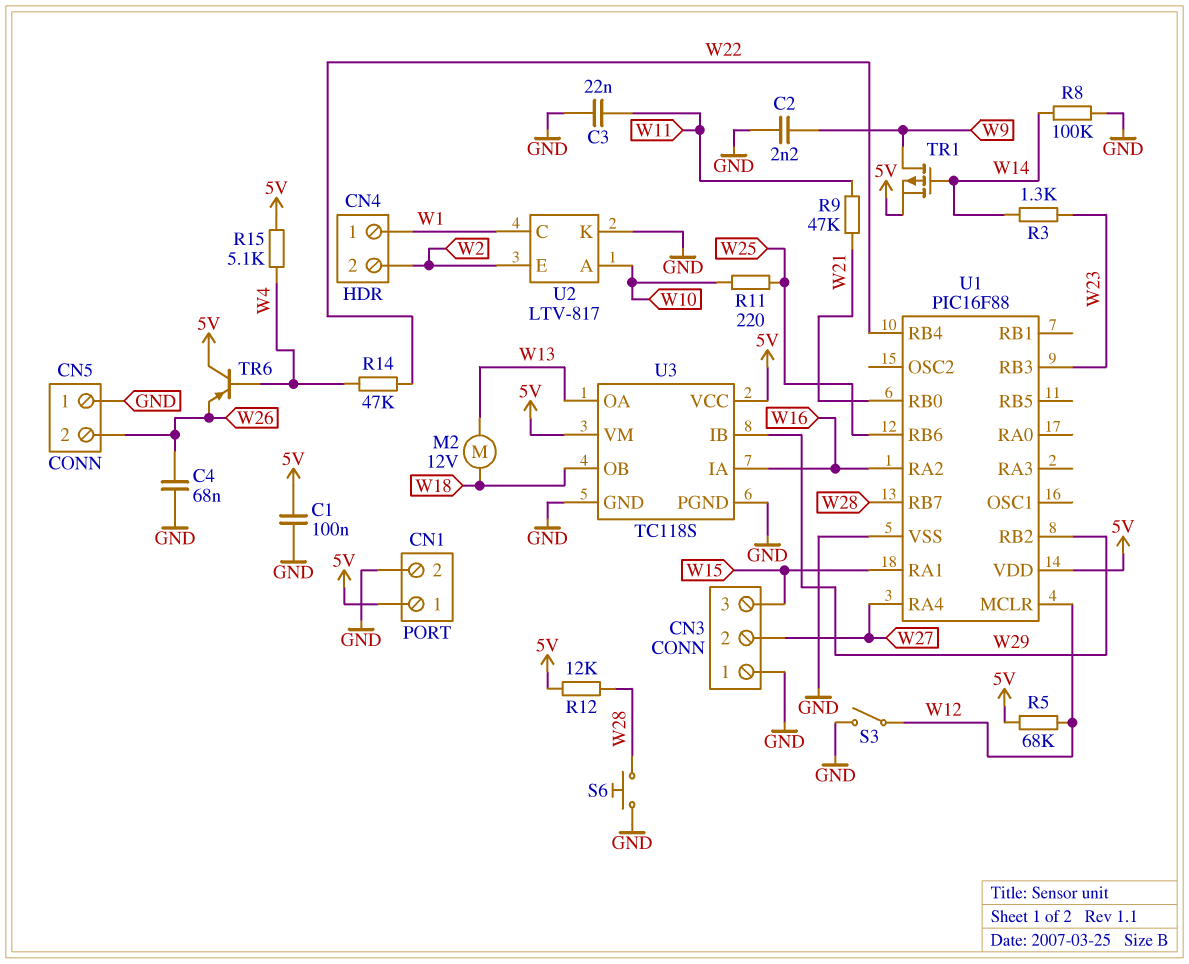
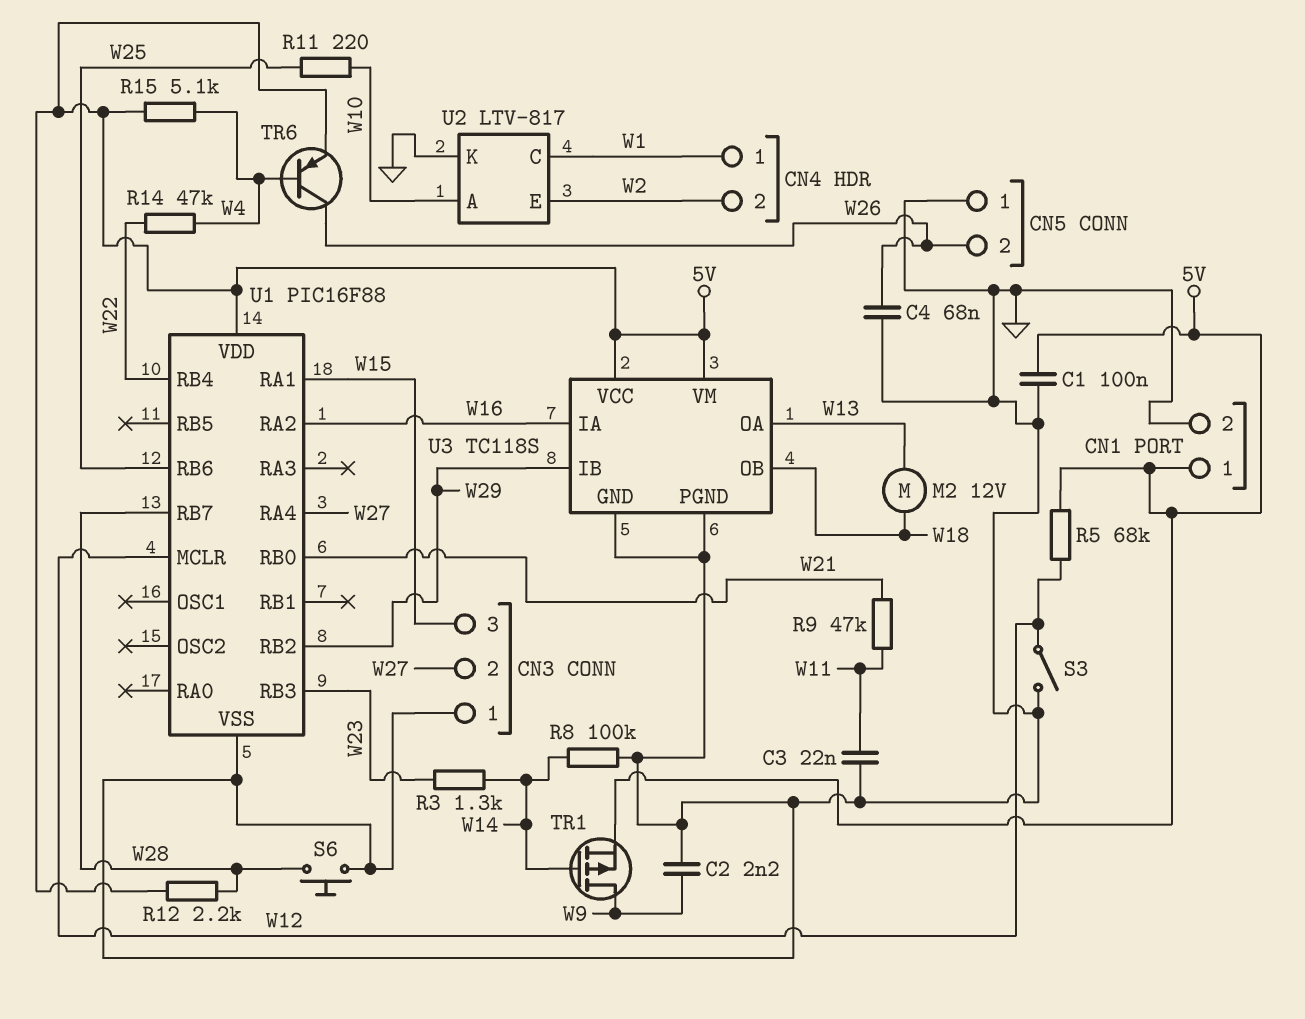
R12: 12k (5V, W28) -> 2.2k (5V, W28)
TR6: PNP (B W4, C 5V, E W26) -> PNP (B W4, C W26, E 5V)

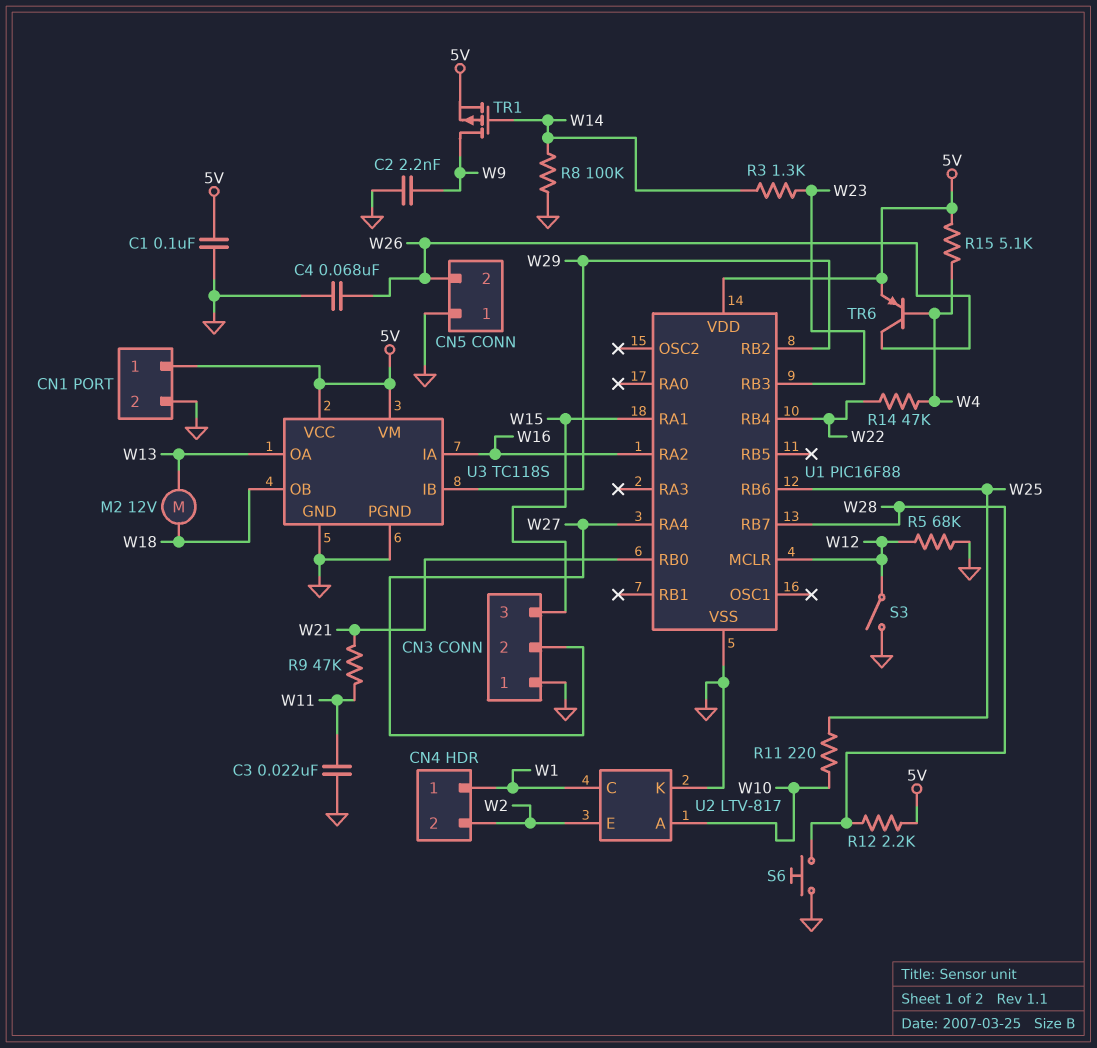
R5: 68k (5V, W12) -> 68k (GND, W12)

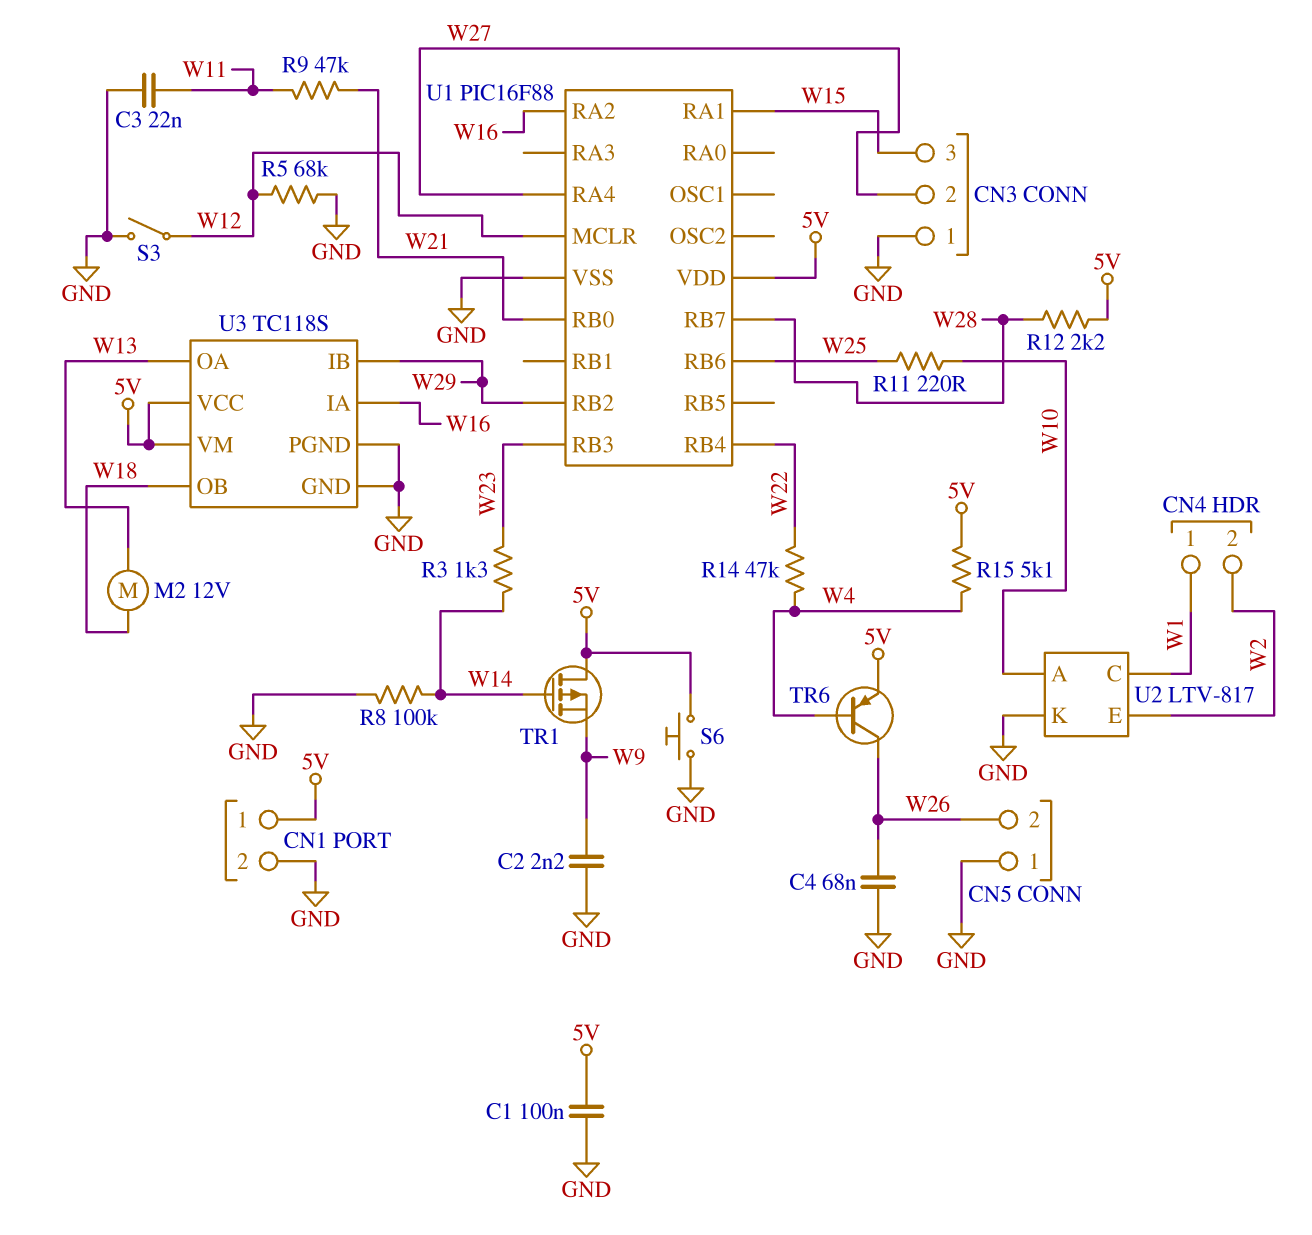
S6: button (GND, W28) -> button (5V, GND)
TR1: PMOS (G W14, D W9, S 5V) -> PMOS (G W14, D 5V, S W9)

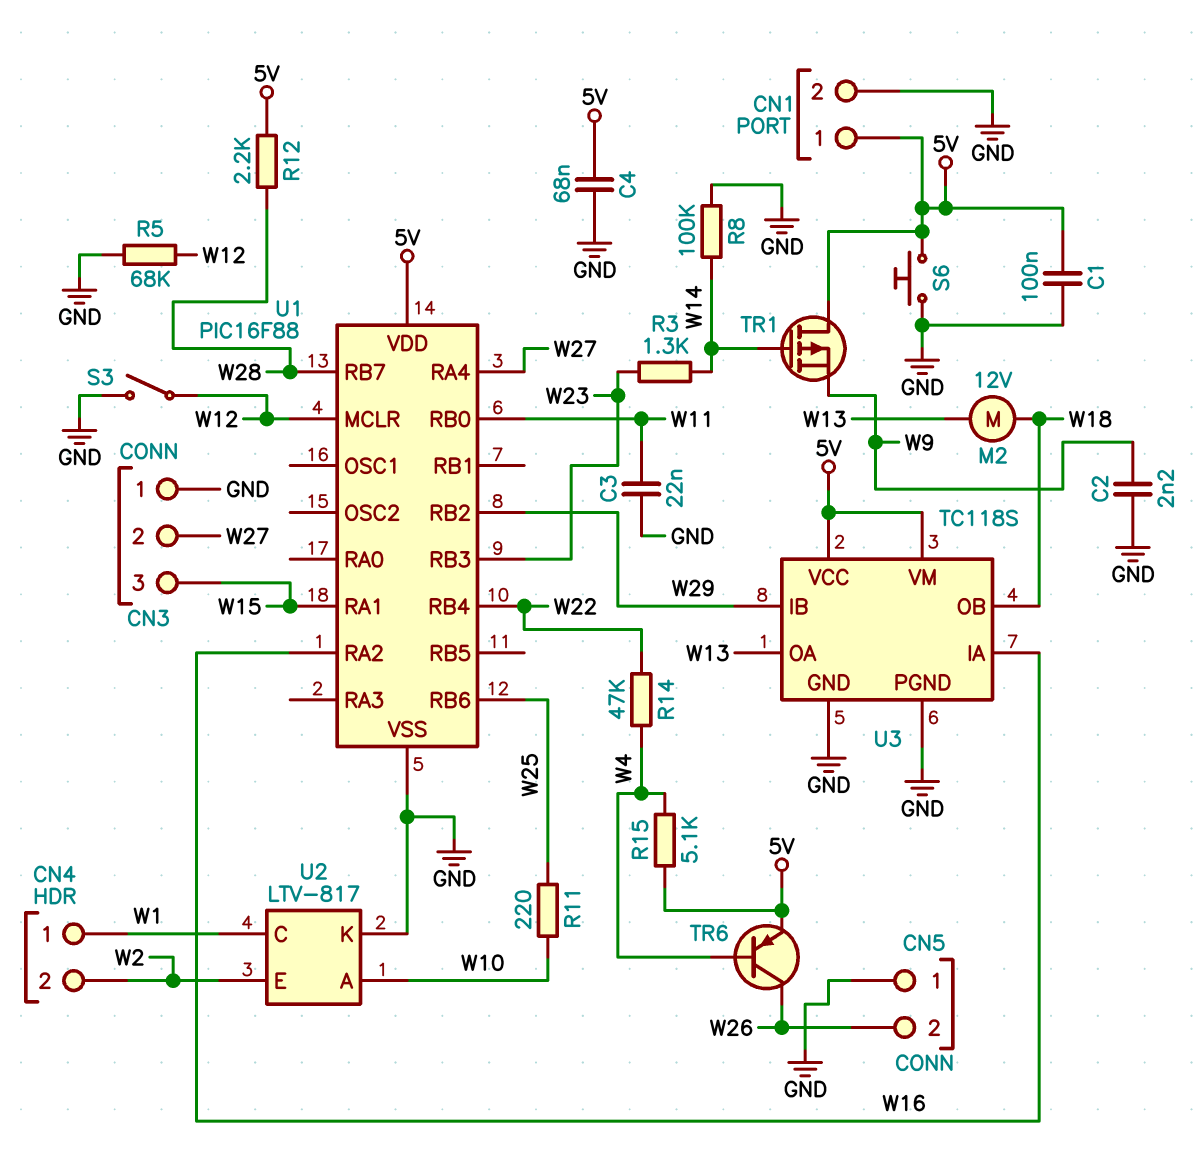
C4: 68nF (GND, W26) -> 68nF (5V, GND)
R9: 47k (W11, W21) -> none
U1 pin RB0: W21 -> W11

